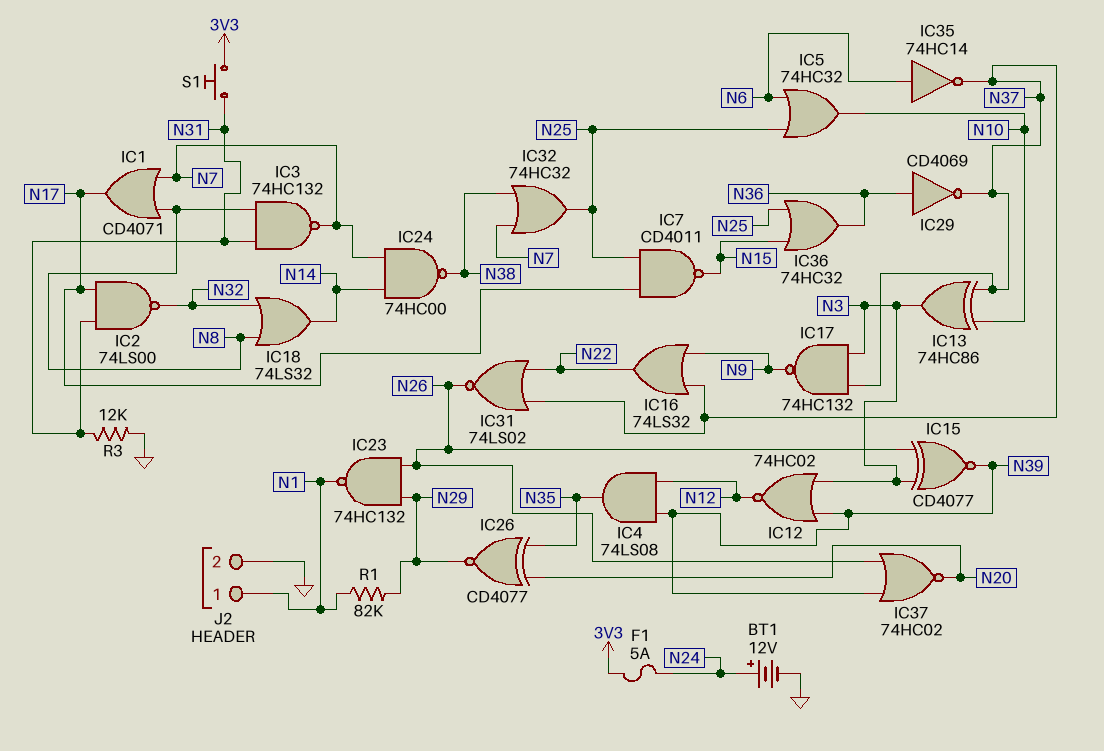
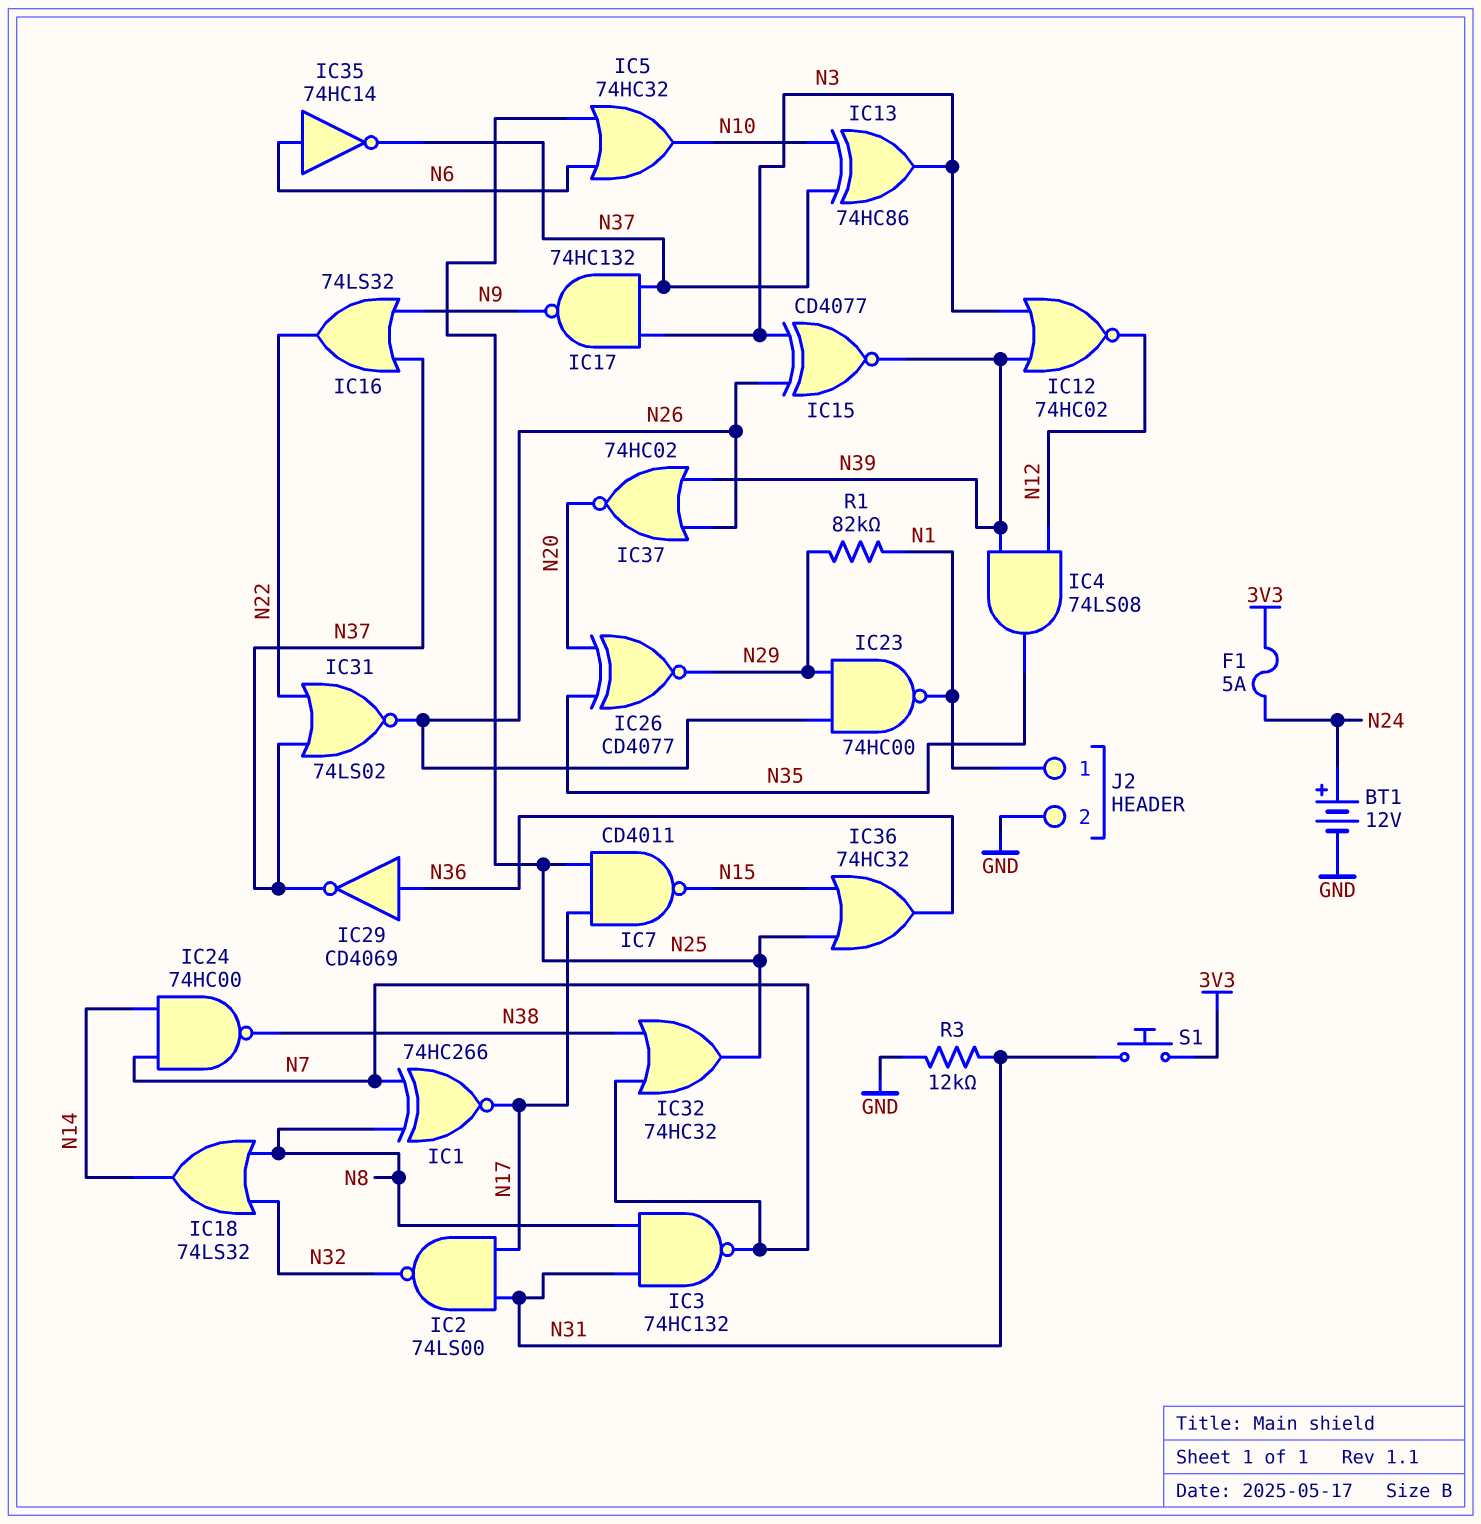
IC1: OR CD4071 (in N7, in N8, out N17) -> XNOR 74HC266 (in N7, in N8, out N17)
IC23: NAND 74HC132 (in N26, in N29, out N1) -> NAND 74HC00 (in N26, in N29, out N1)

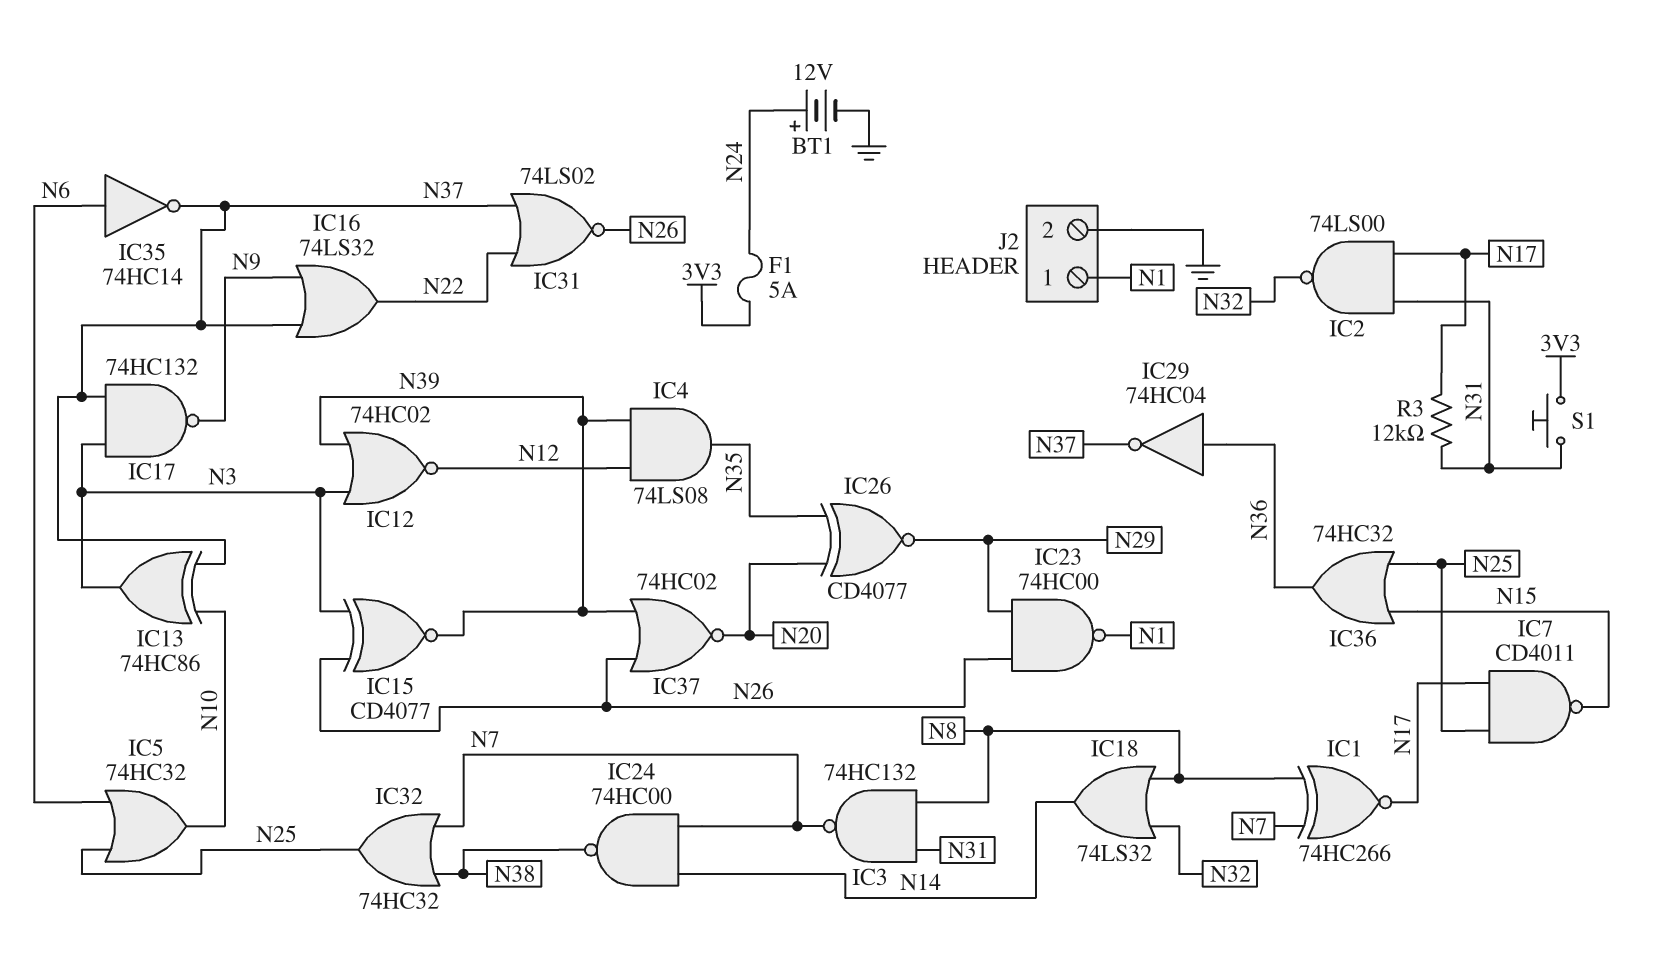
IC29: NOT CD4069 (in N36, out N37) -> NOT 74HC04 (in N36, out N37)
R1: 82k (N1, N29) -> none
R3: 12k (GND, N31) -> 12k (N17, N31)

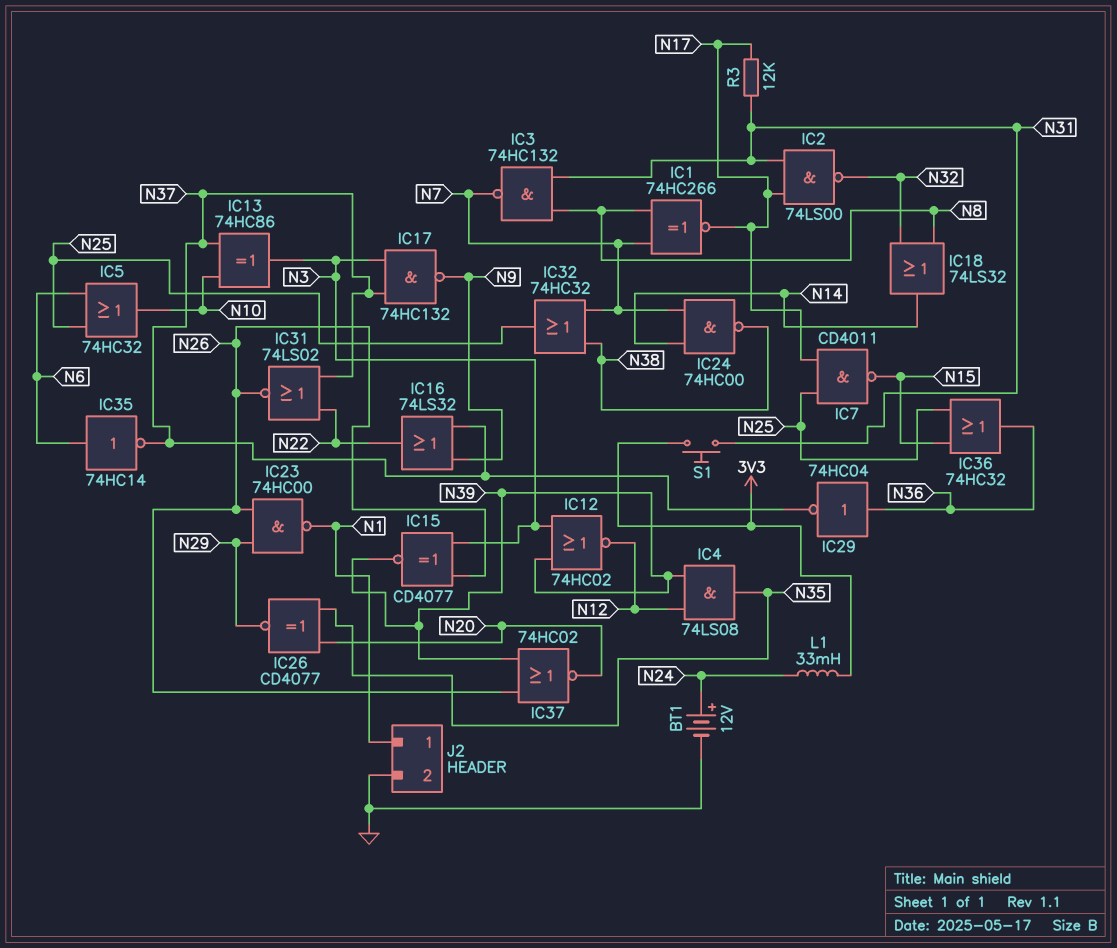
F1: 5A (3V3, N24) -> none
L1: none -> 33mH (3V3, N24)

